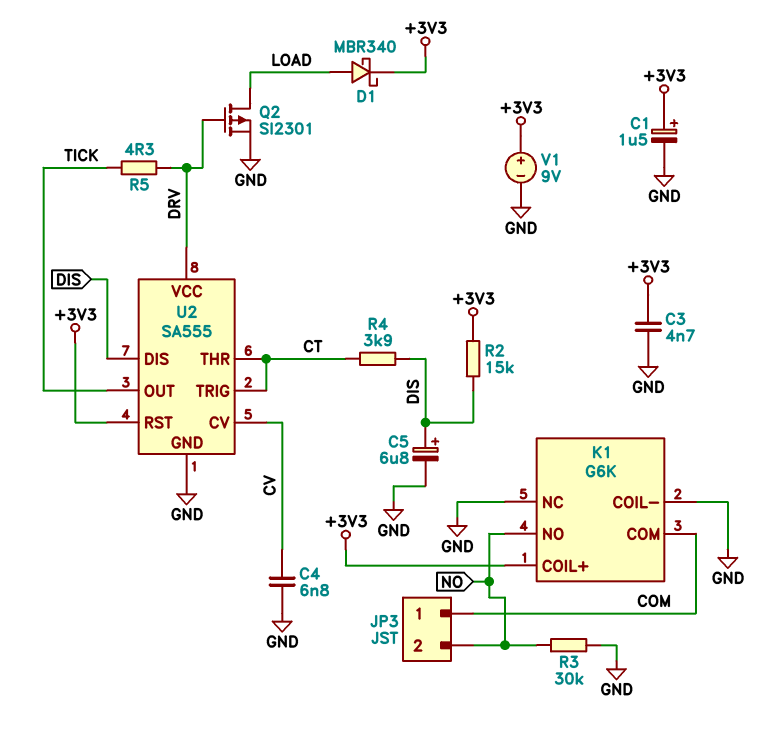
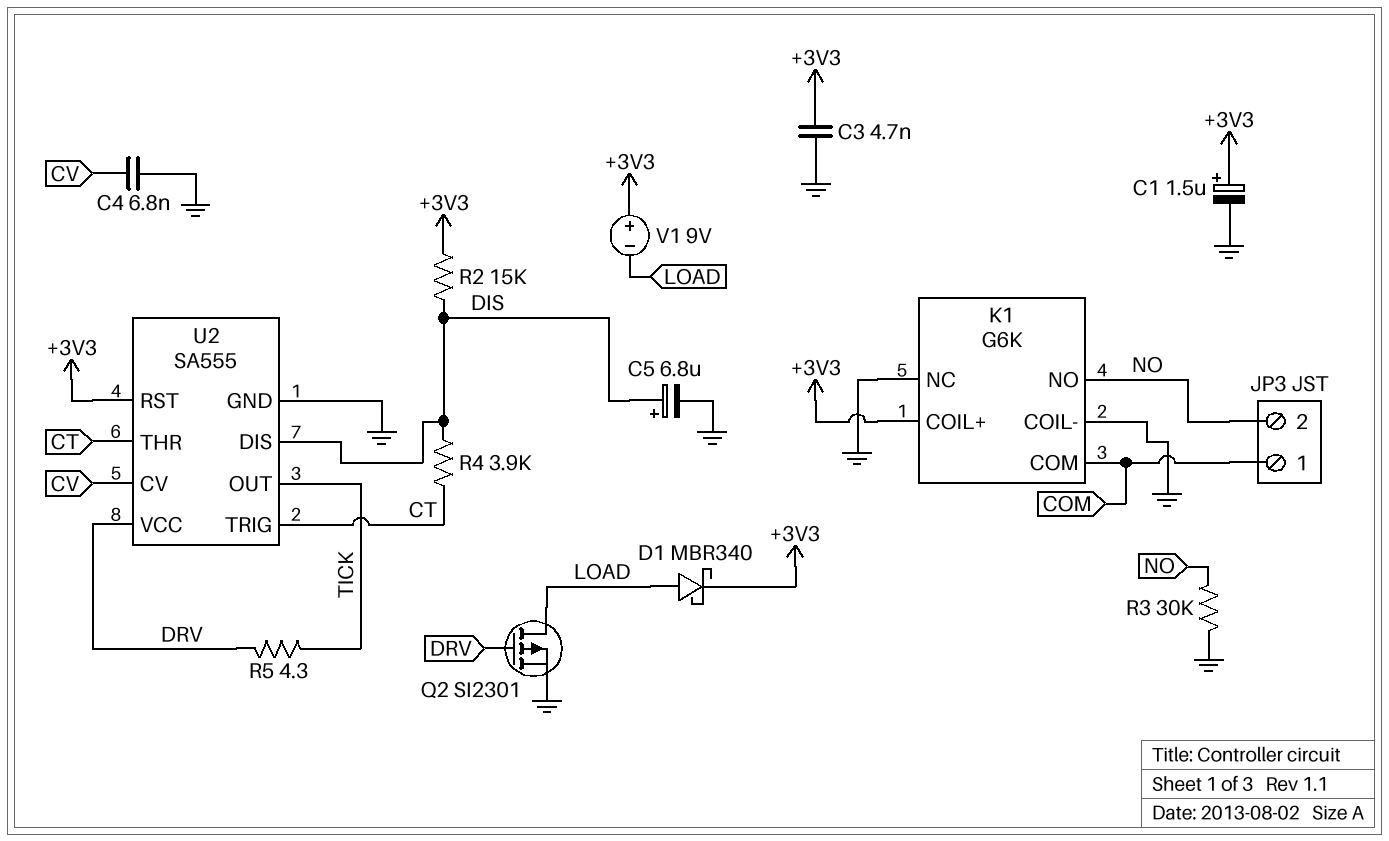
V1: 9V (plus +3V3, minus GND) -> 9V (plus +3V3, minus LOAD)

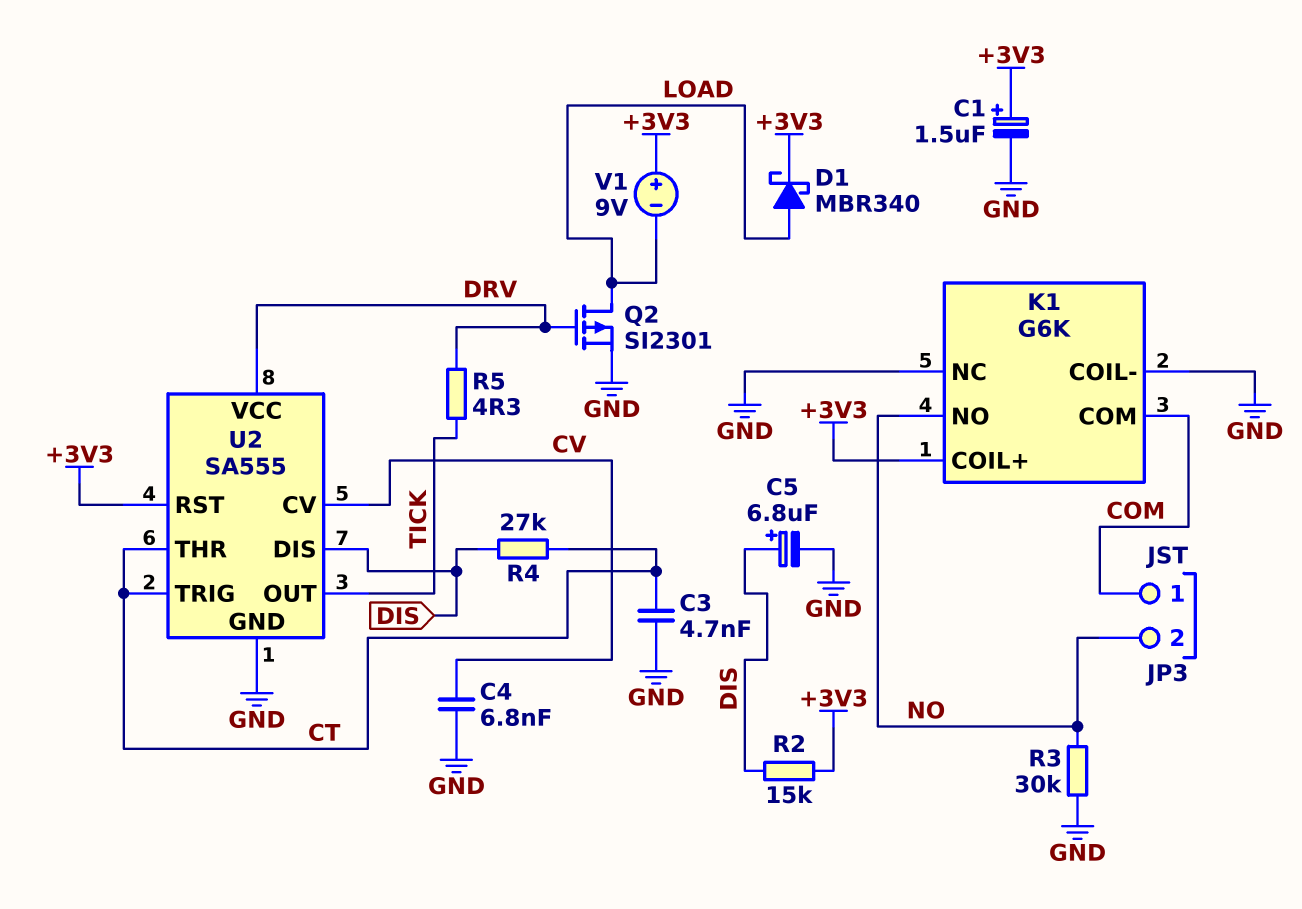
C3: 4.7nF (+3V3, GND) -> 4.7nF (CT, GND)
R4: 3.9k (CT, DIS) -> 27k (CT, DIS)

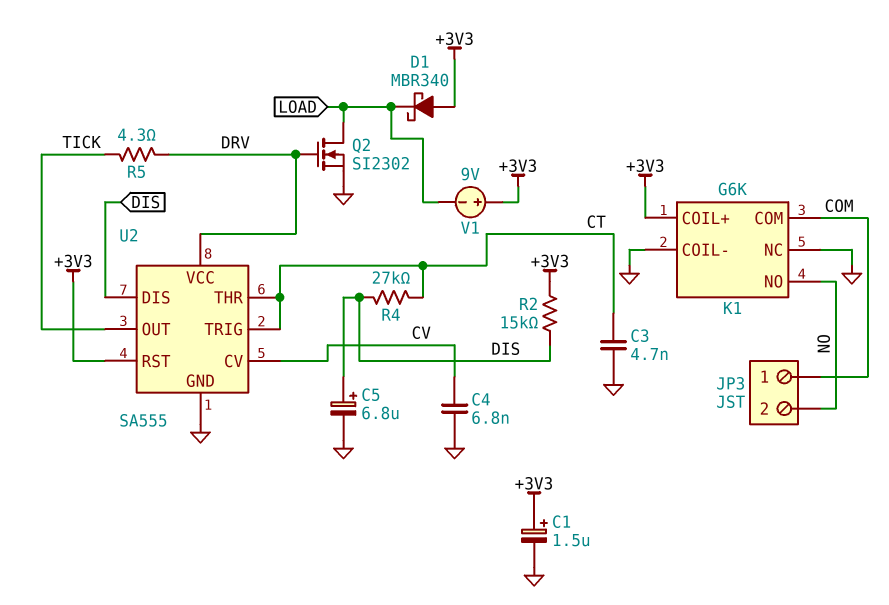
D1: schottky MBR340 (A LOAD, K +3V3) -> schottky MBR340 (A +3V3, K LOAD)
Q2: PMOS SI2301 (G DRV, D LOAD, S GND) -> NMOS SI2302 (G DRV, D LOAD, S GND)
R3: 30k (GND, NO) -> none

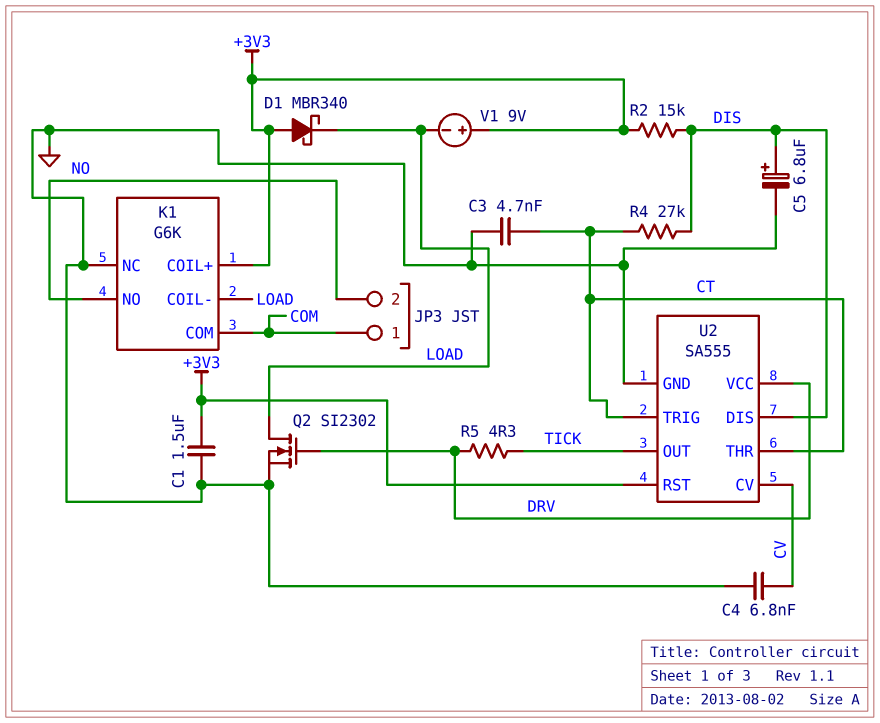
C1: 1.5uF (plus +3V3, minus GND) -> 1.5uF (+3V3, GND)
K1 pin COIL-: GND -> LOAD

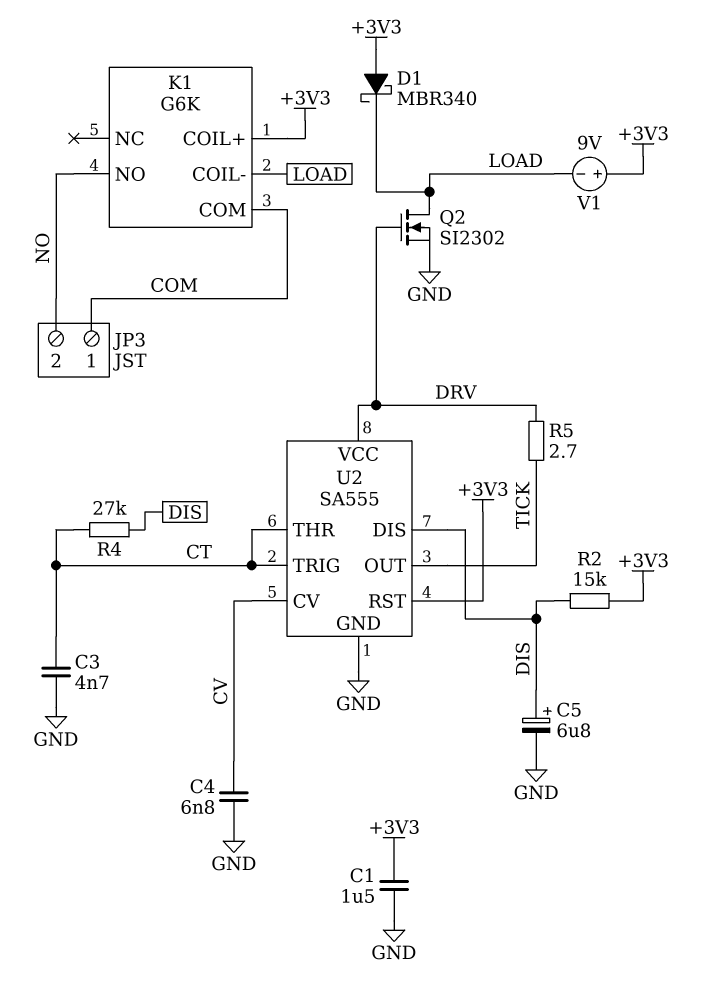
K1 pin NC: GND -> none
R5: 4.3 (DRV, TICK) -> 2.7 (DRV, TICK)

